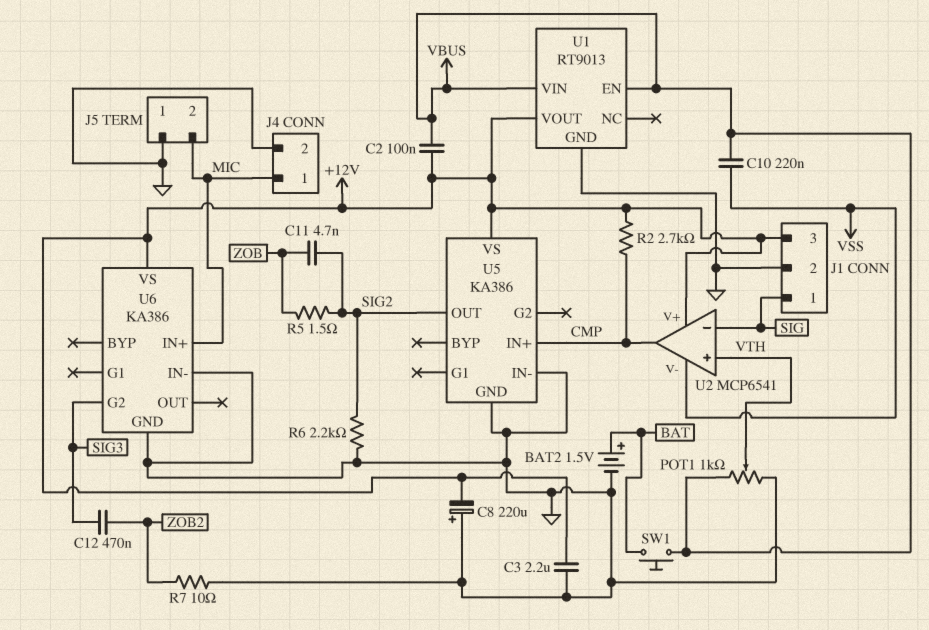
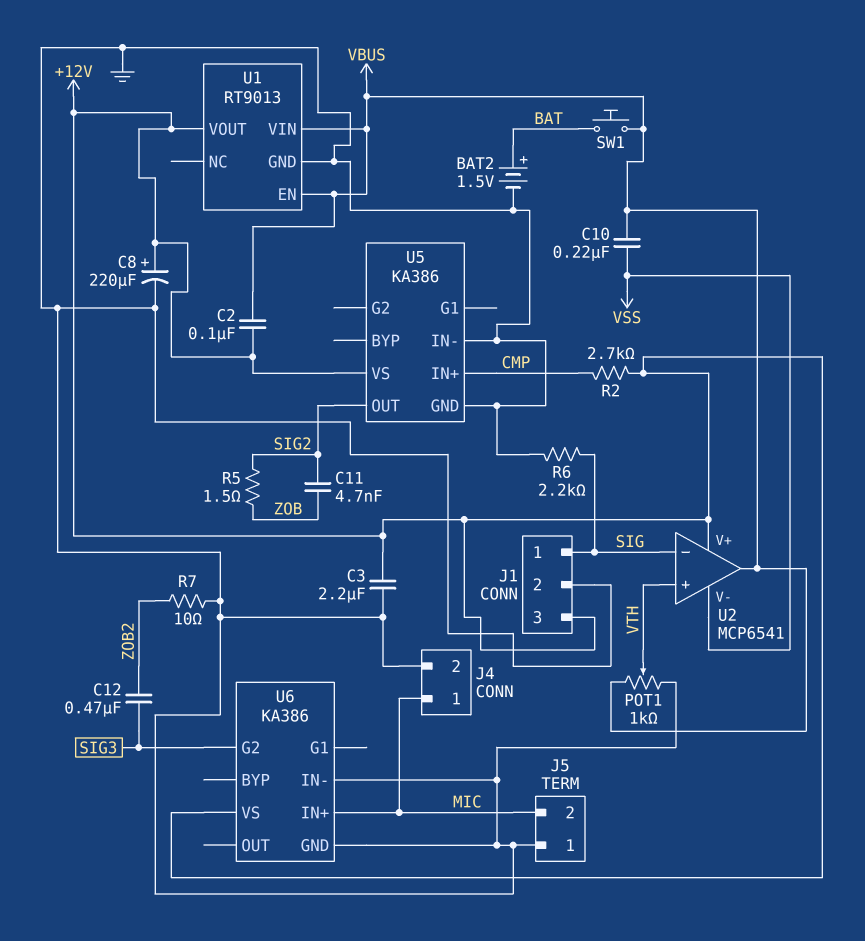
C8: 220uF (plus GND, minus +12V) -> 220uF (plus +12V, minus GND)
R6: 2.2k (GND, SIG2) -> 2.2k (GND, SIG)
U2 pin out: CMP -> VBUS

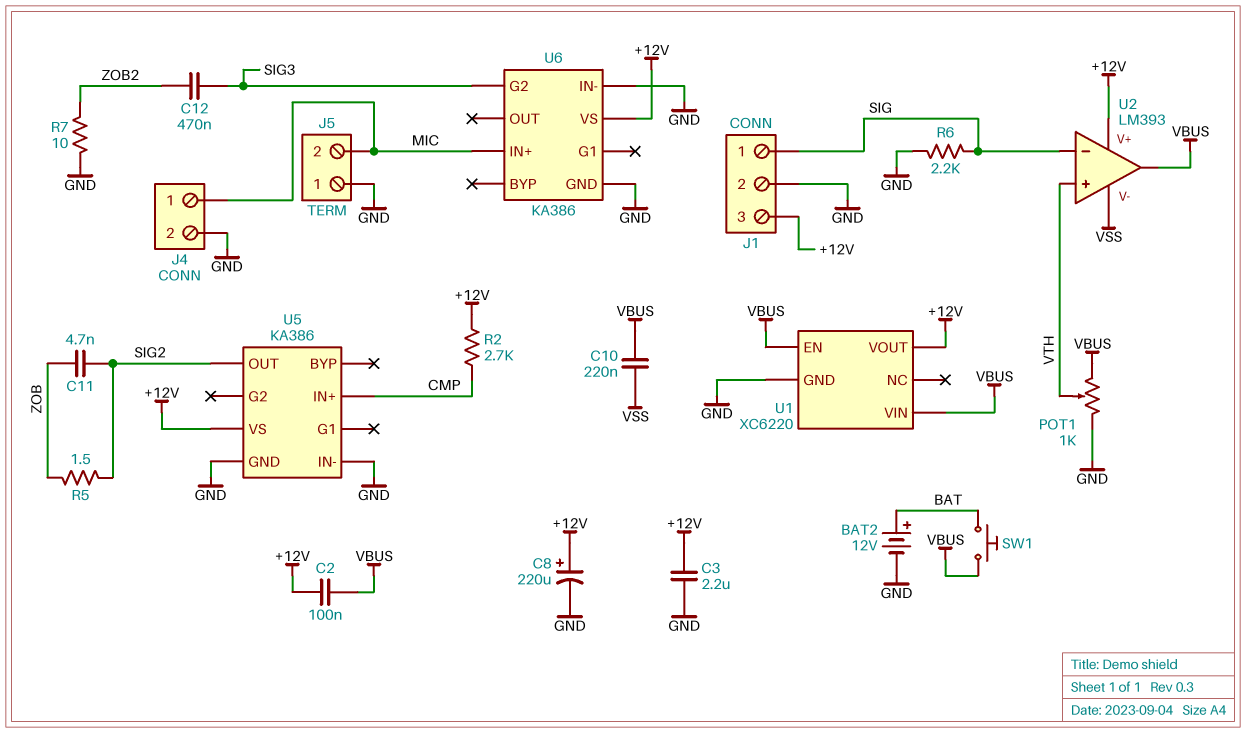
BAT2: 1.5V (plus BAT, minus GND) -> 12V (plus BAT, minus GND)
U1: RT9013 -> XC6220
U2: MCP6541 -> LM393

